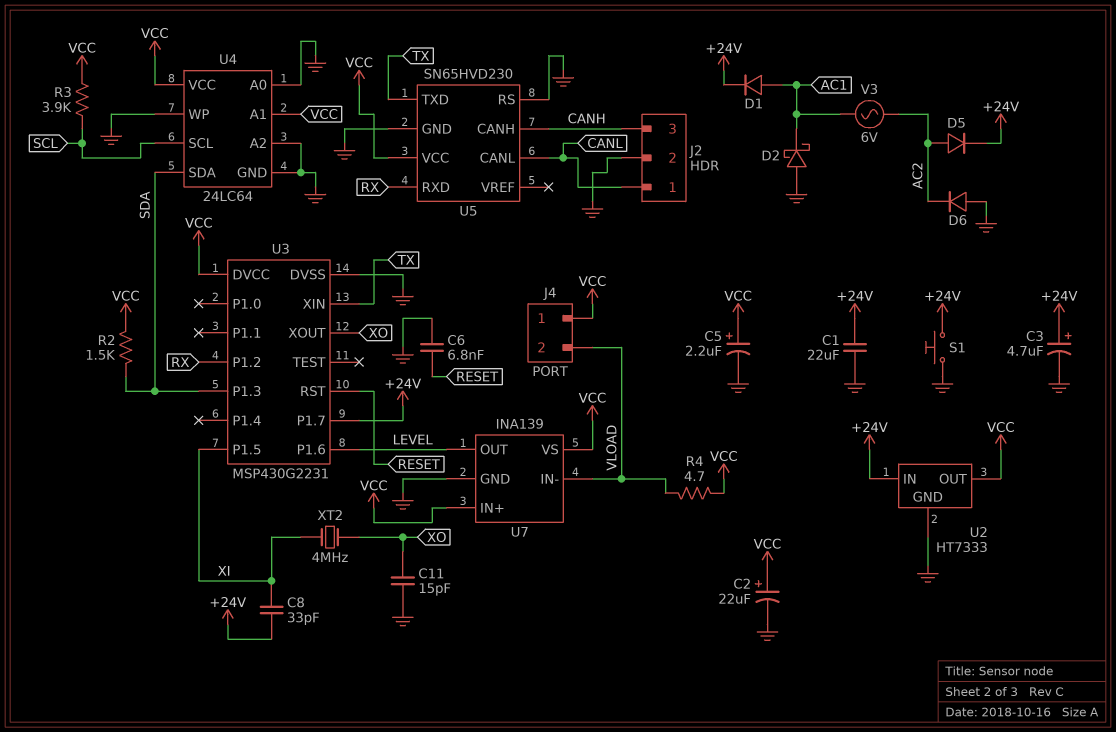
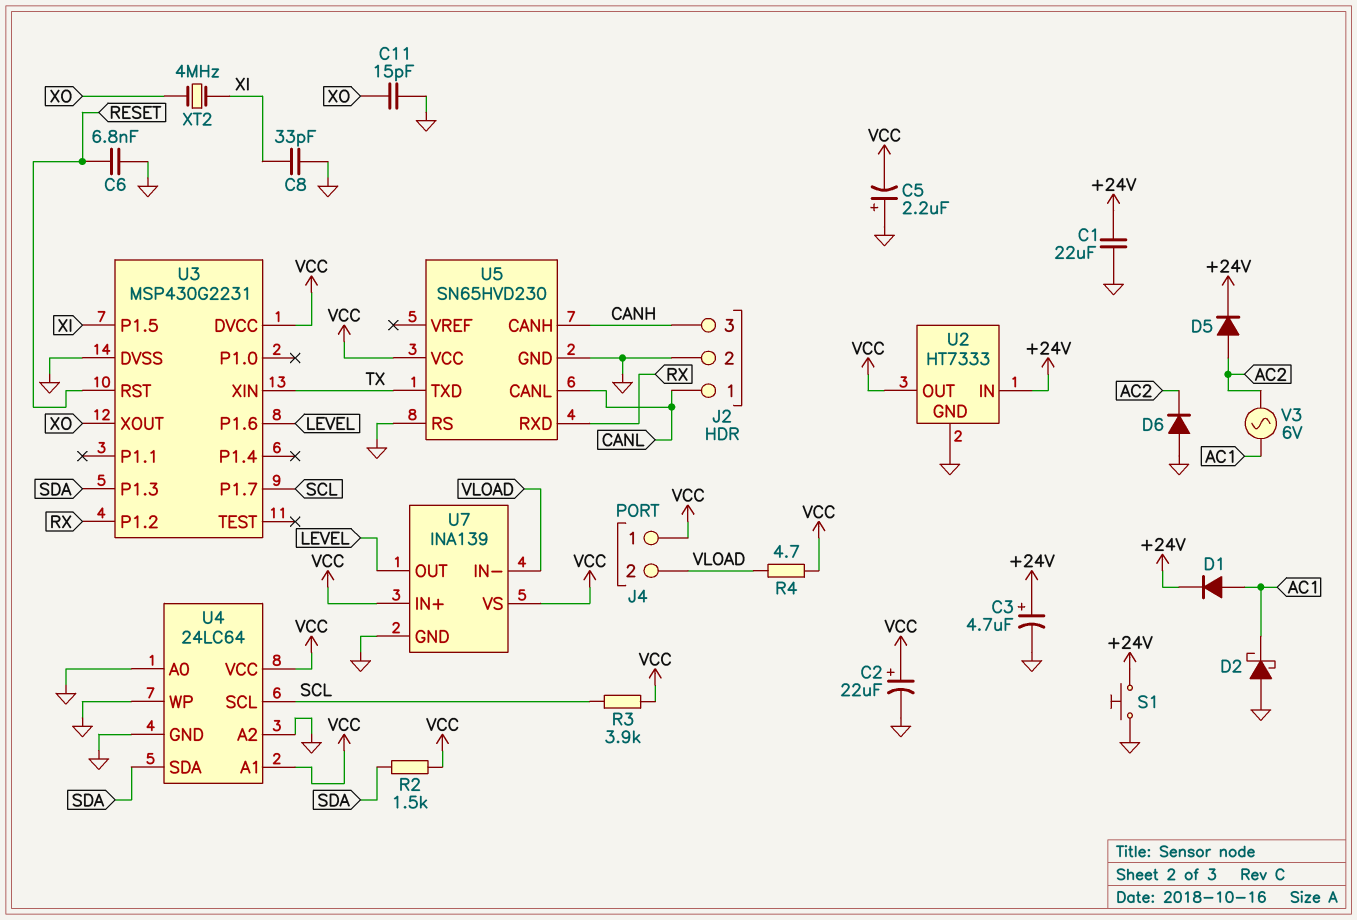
C5: 2.2uF (plus VCC, minus GND) -> 2.2uF (plus GND, minus VCC)
C8: 33pF (+24V, XI) -> 33pF (GND, XI)
U3 pin P1.7: +24V -> SCL

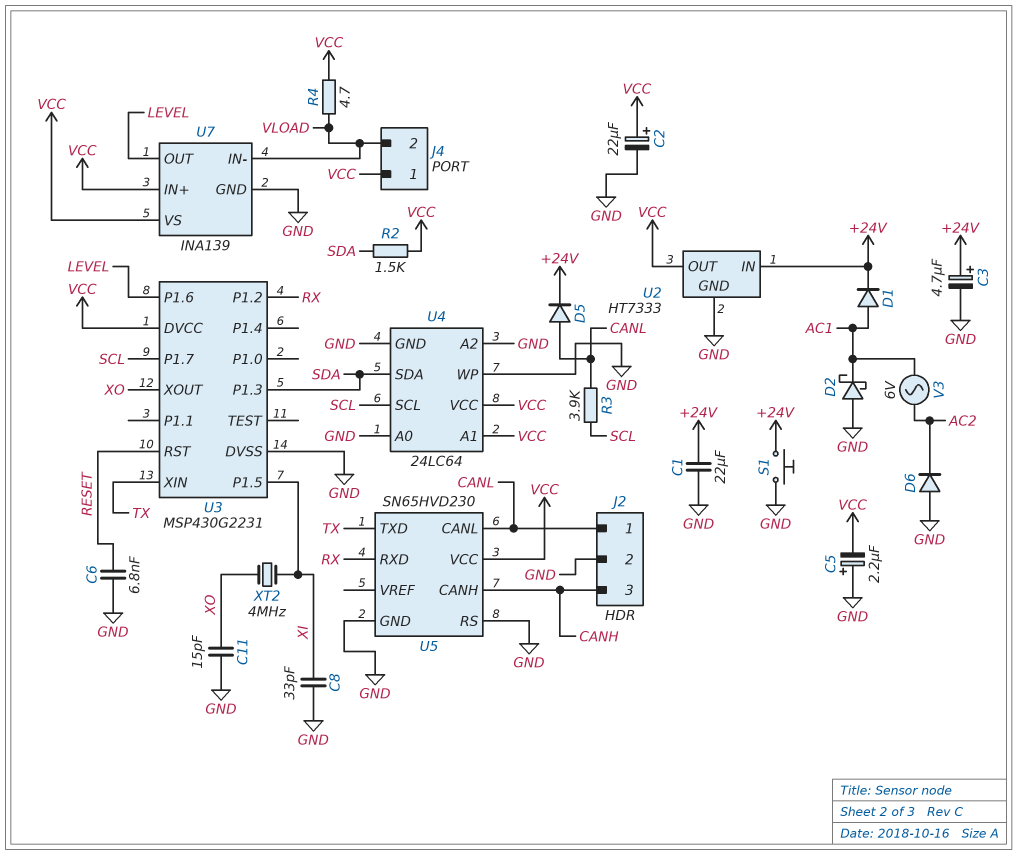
D5: diode (A AC2, K +24V) -> diode (A CANL, K +24V)
R3: 3.9k (SCL, VCC) -> 3.9k (CANL, SCL)

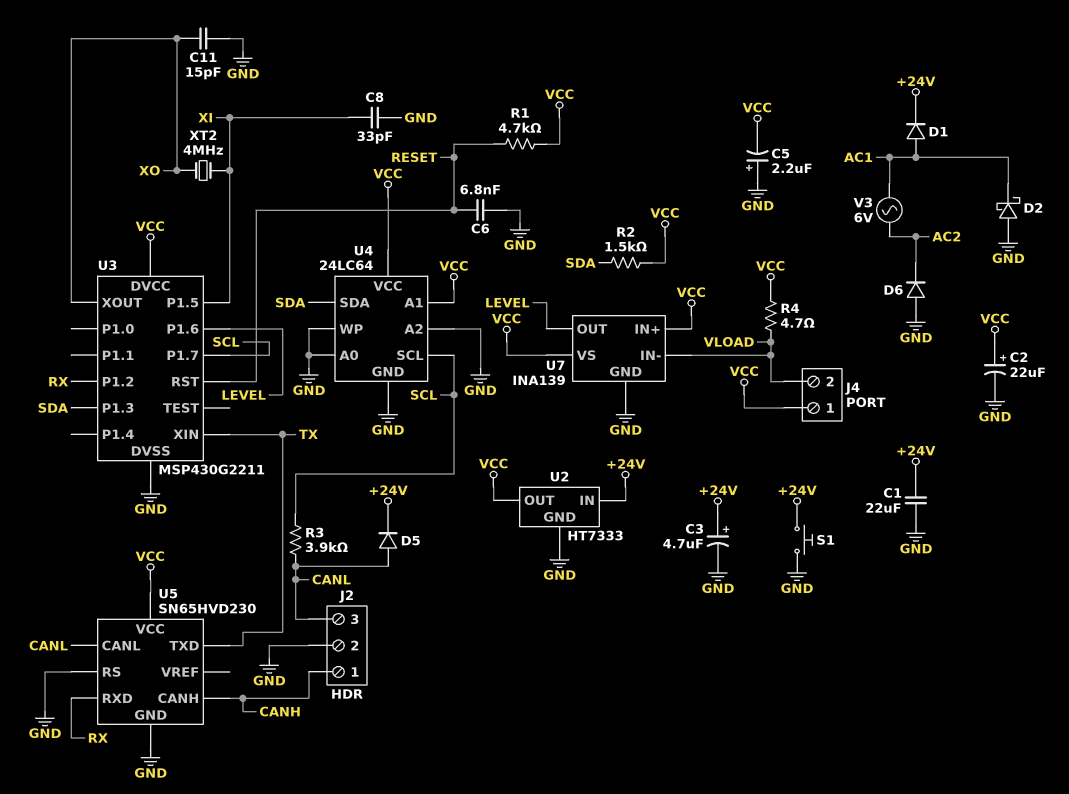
J2 pin 1: CANL -> CANH
J2 pin 3: CANH -> CANL
R1: none -> 4.7k (RESET, VCC)
U3: MSP430G2231 -> MSP430G2211

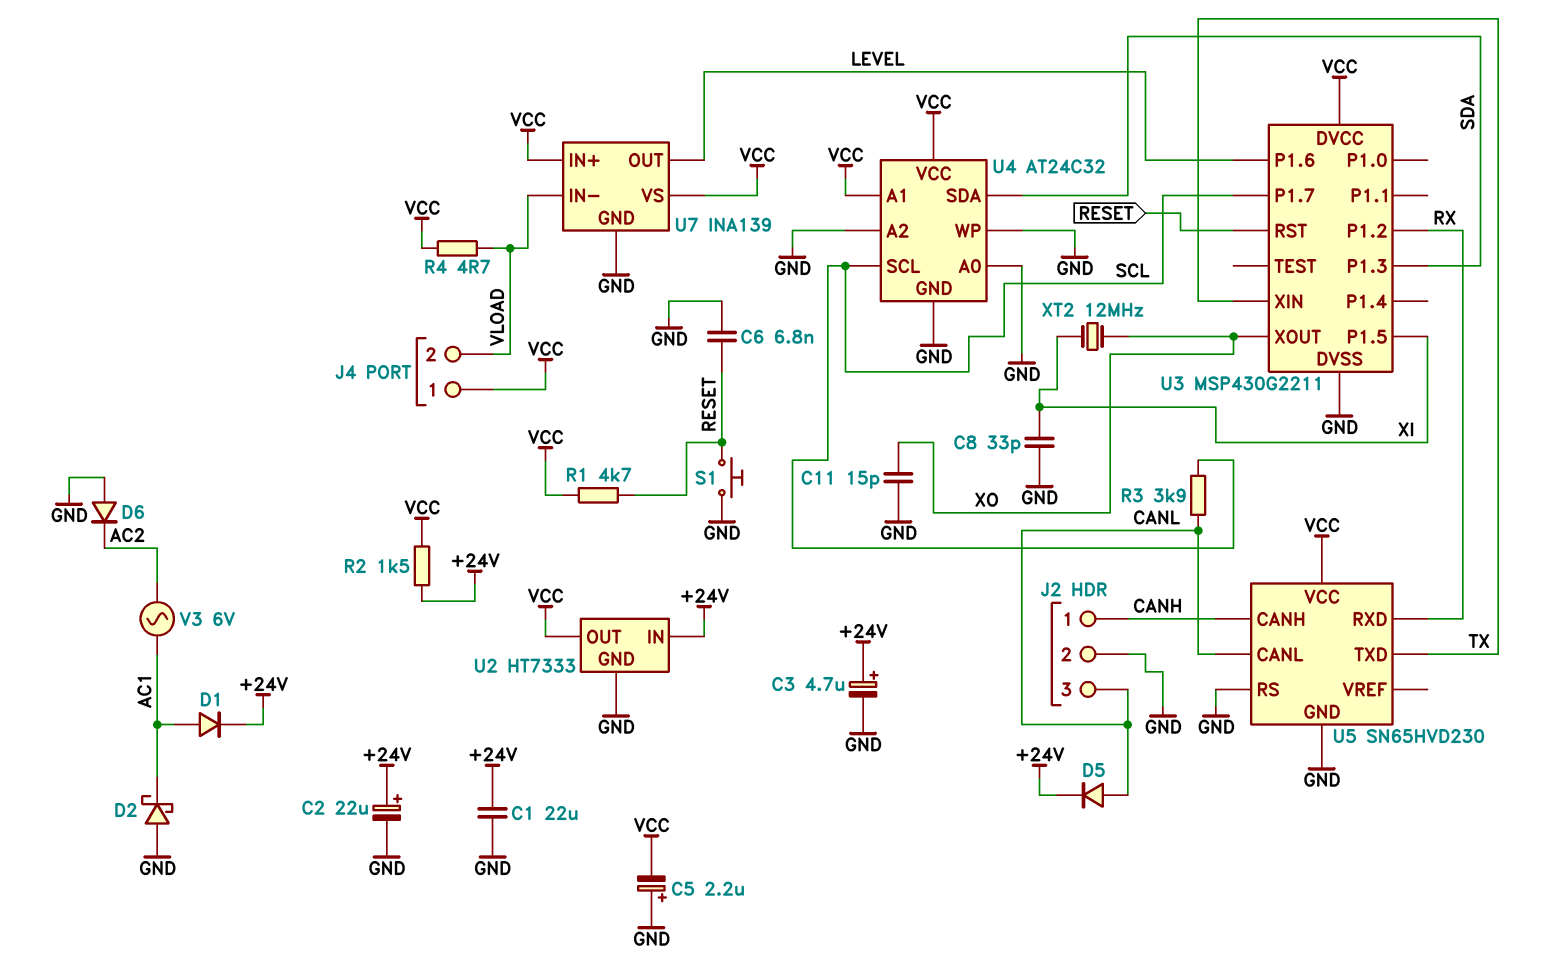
C2: 22uF (plus VCC, minus GND) -> 22uF (plus +24V, minus GND)
R2: 1.5k (SDA, VCC) -> 1.5k (+24V, VCC)
S1: button (+24V, GND) -> button (GND, RESET)
U4: 24LC64 -> AT24C32
XT2: 4MHz (XI, XO) -> 12MHz (XI, XO)

